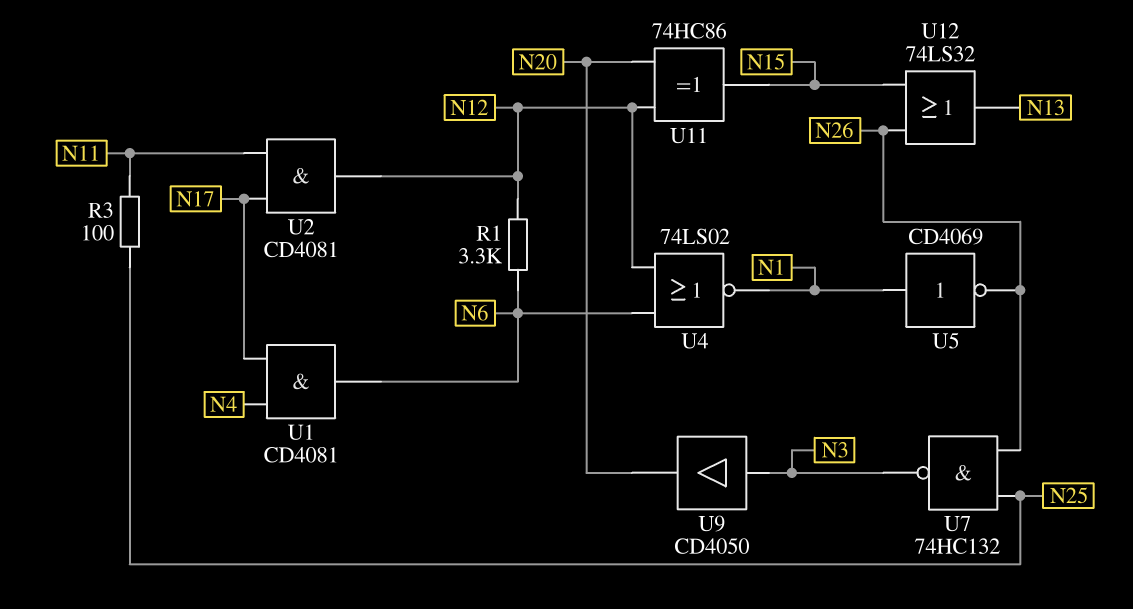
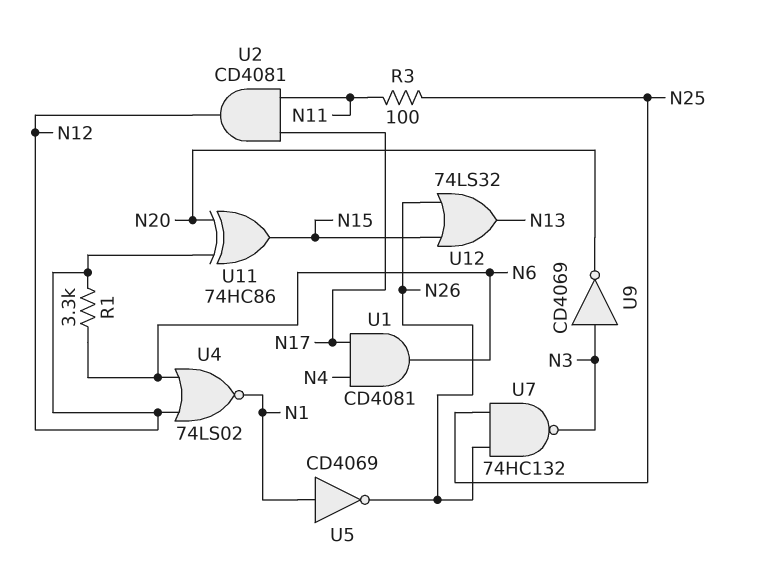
U9: buffer CD4050 (in N3, out N20) -> NOT CD4069 (in N3, out N20)

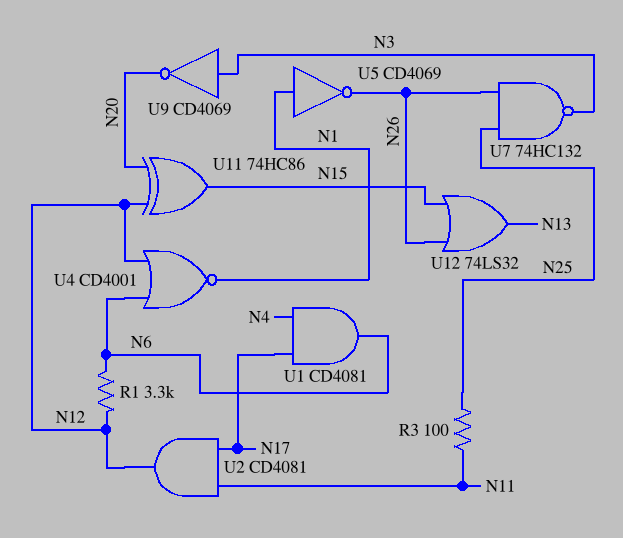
U4: NOR 74LS02 (in N6, in N12, out N1) -> NOR CD4001 (in N6, in N12, out N1)

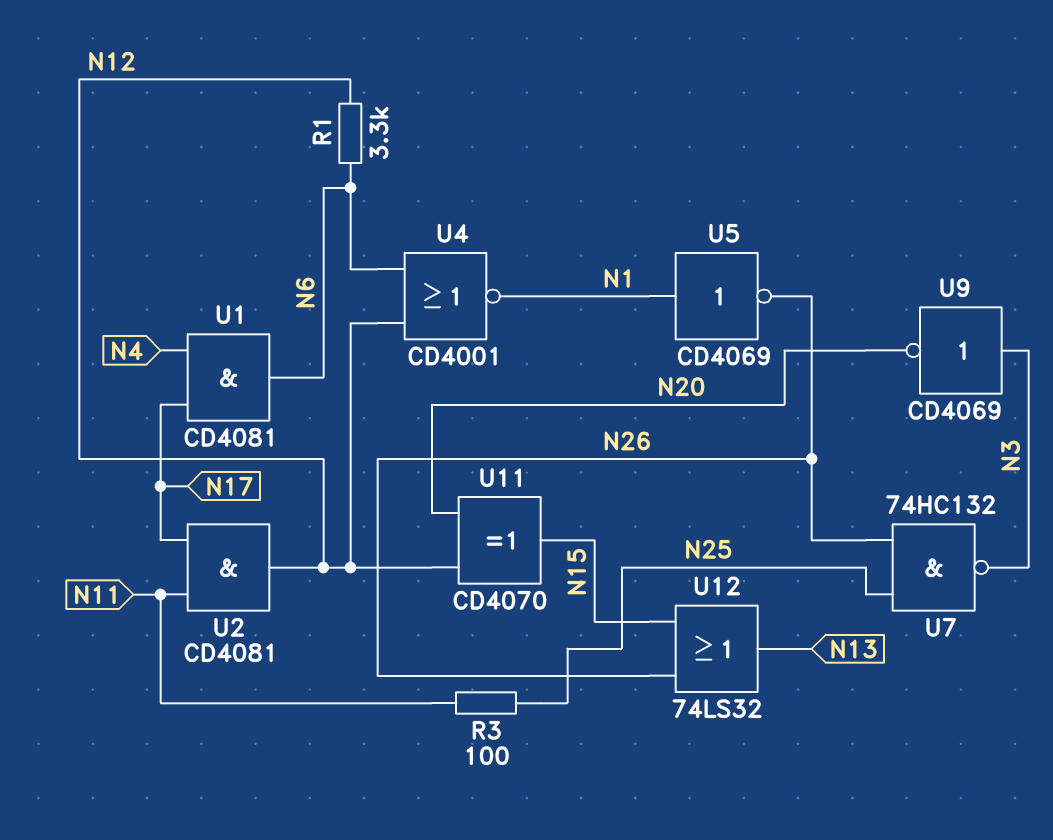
U11: XOR 74HC86 (in N12, in N20, out N15) -> XOR CD4070 (in N12, in N20, out N15)

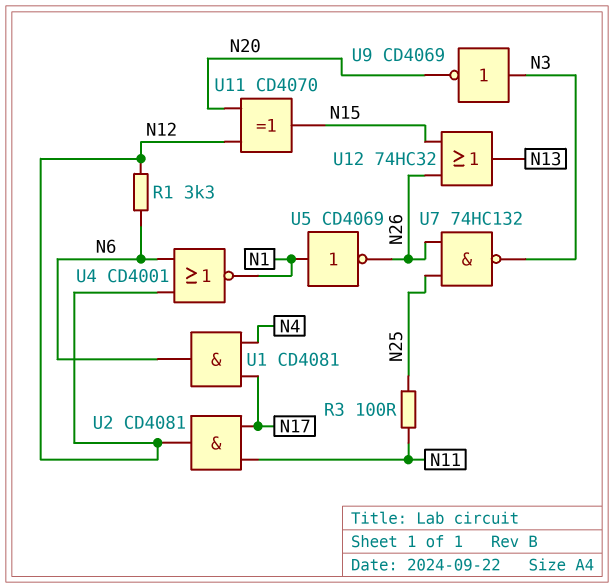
U12: OR 74LS32 (in N15, in N26, out N13) -> OR 74HC32 (in N15, in N26, out N13)

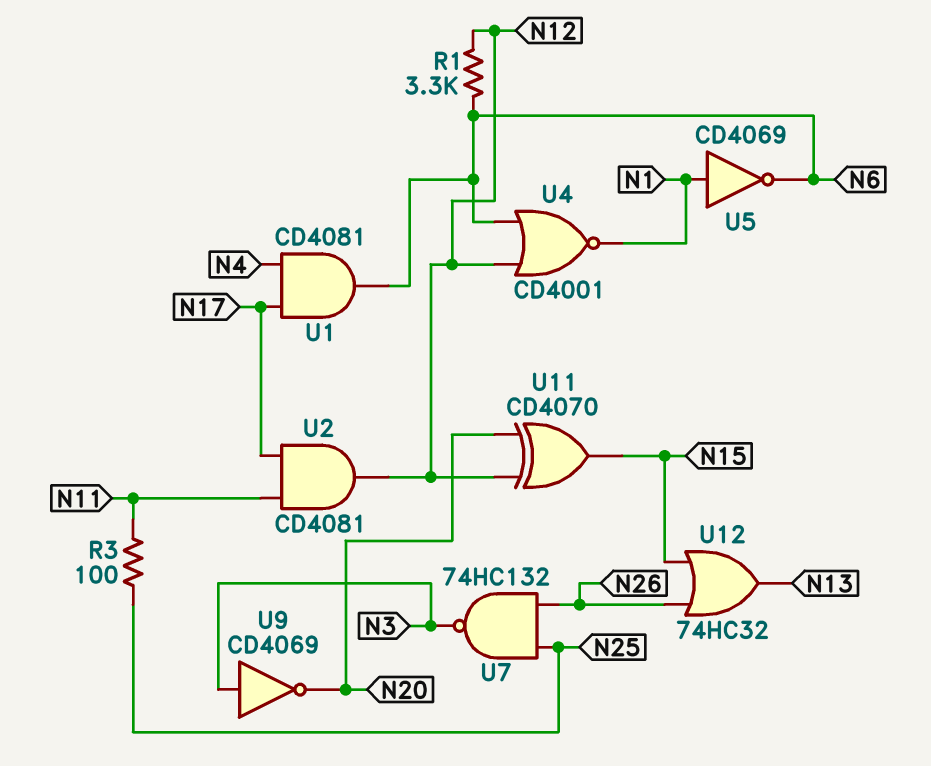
U5: NOT CD4069 (in N1, out N26) -> NOT CD4069 (in N1, out N6)

